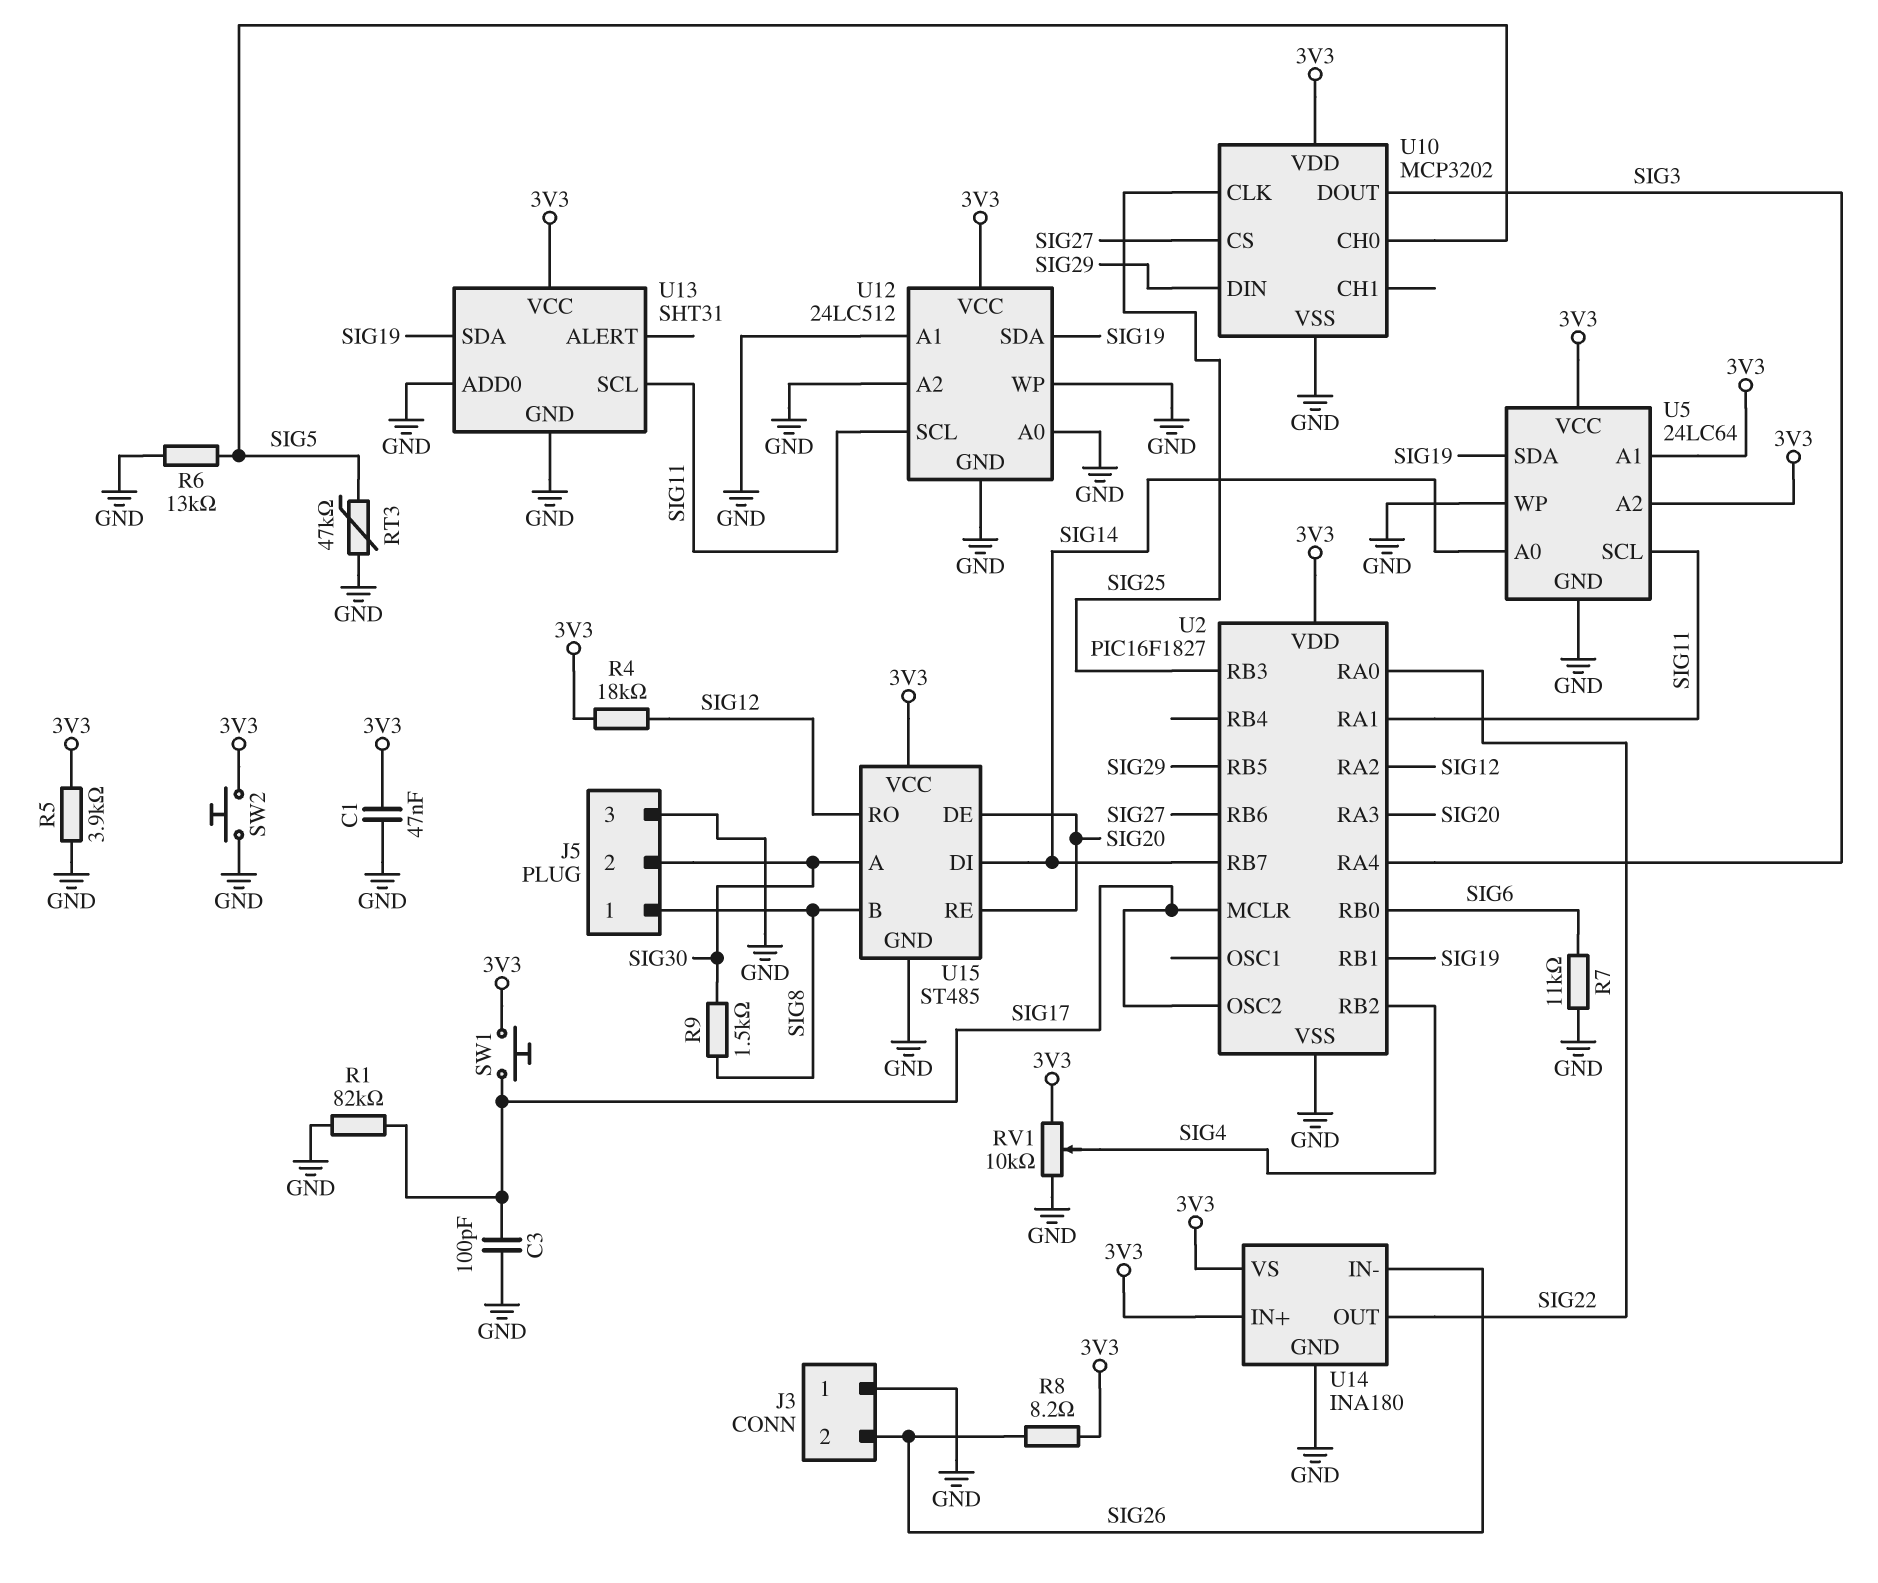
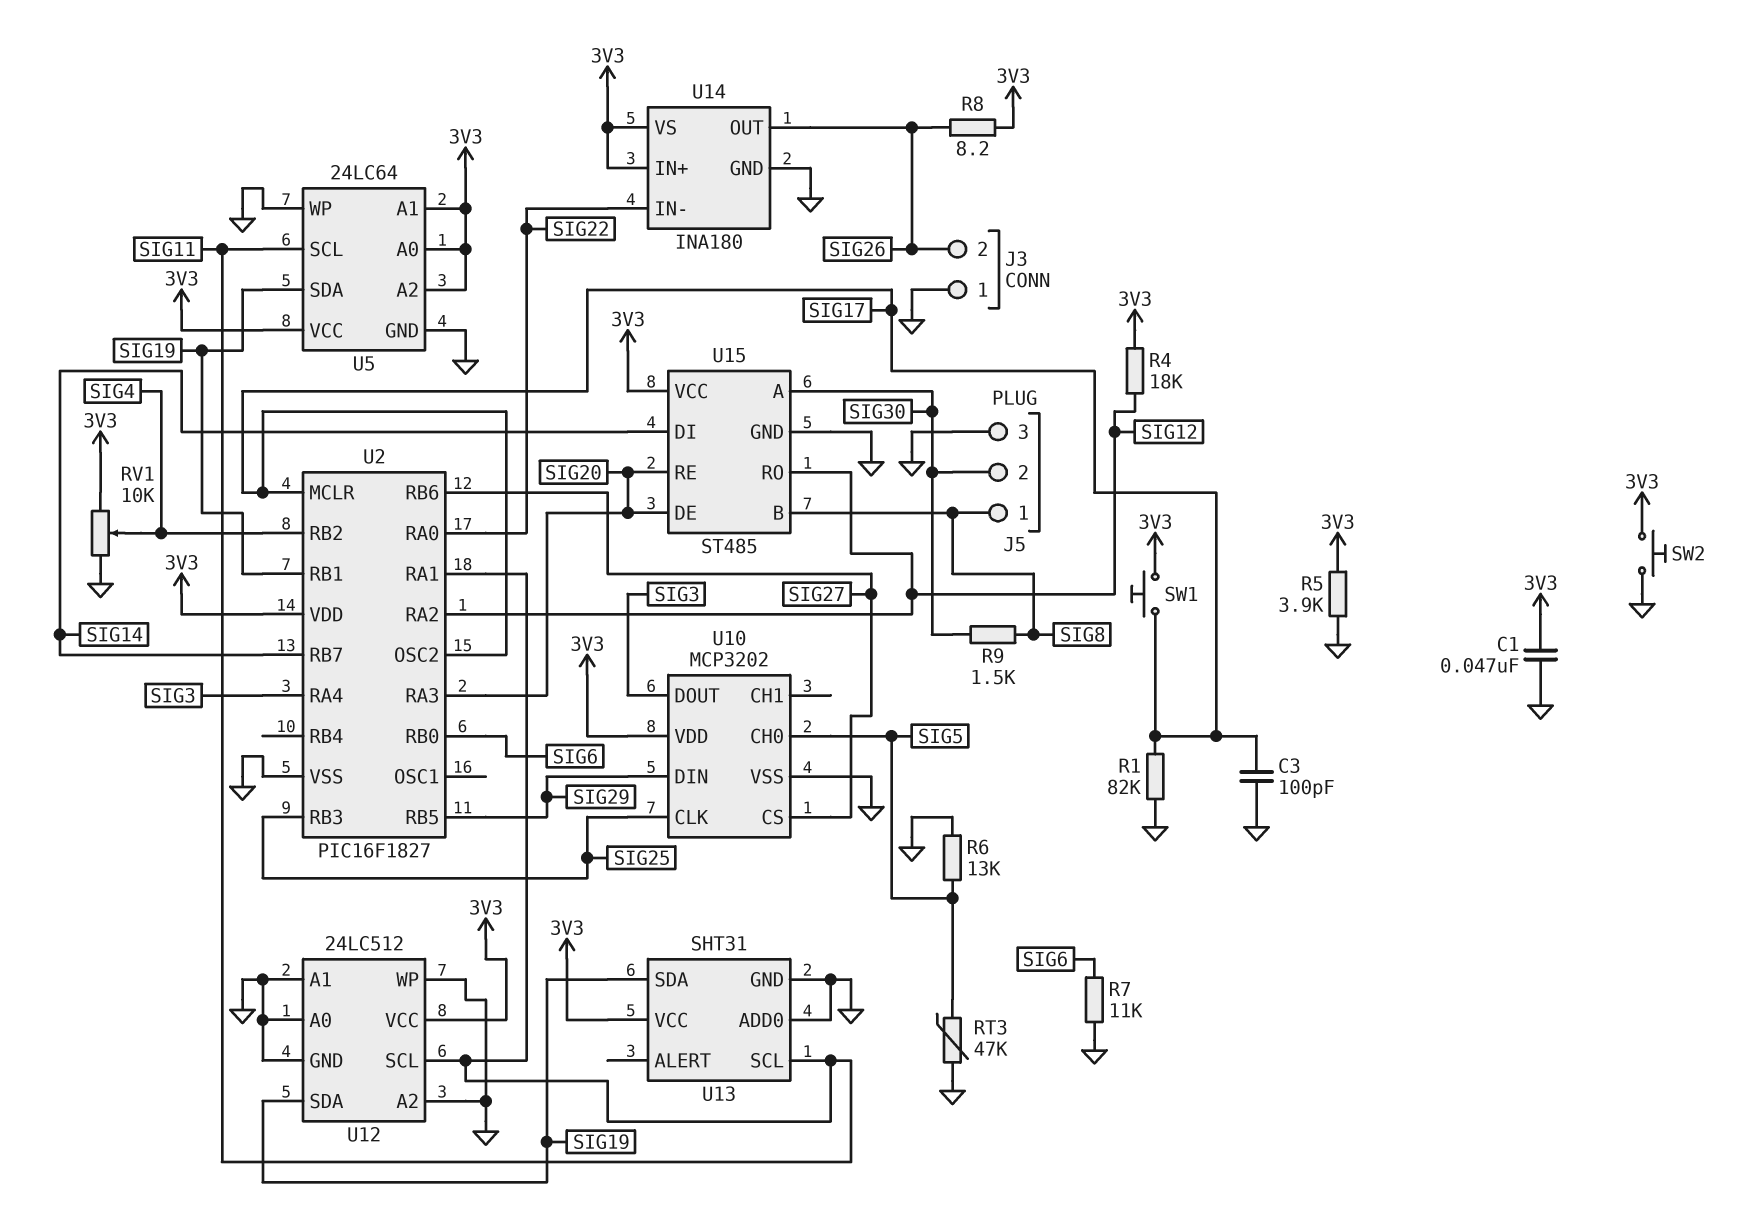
U5 pin A0: SIG14 -> 3V3
U14 pin IN-: SIG26 -> SIG22
U14 pin OUT: SIG22 -> SIG26

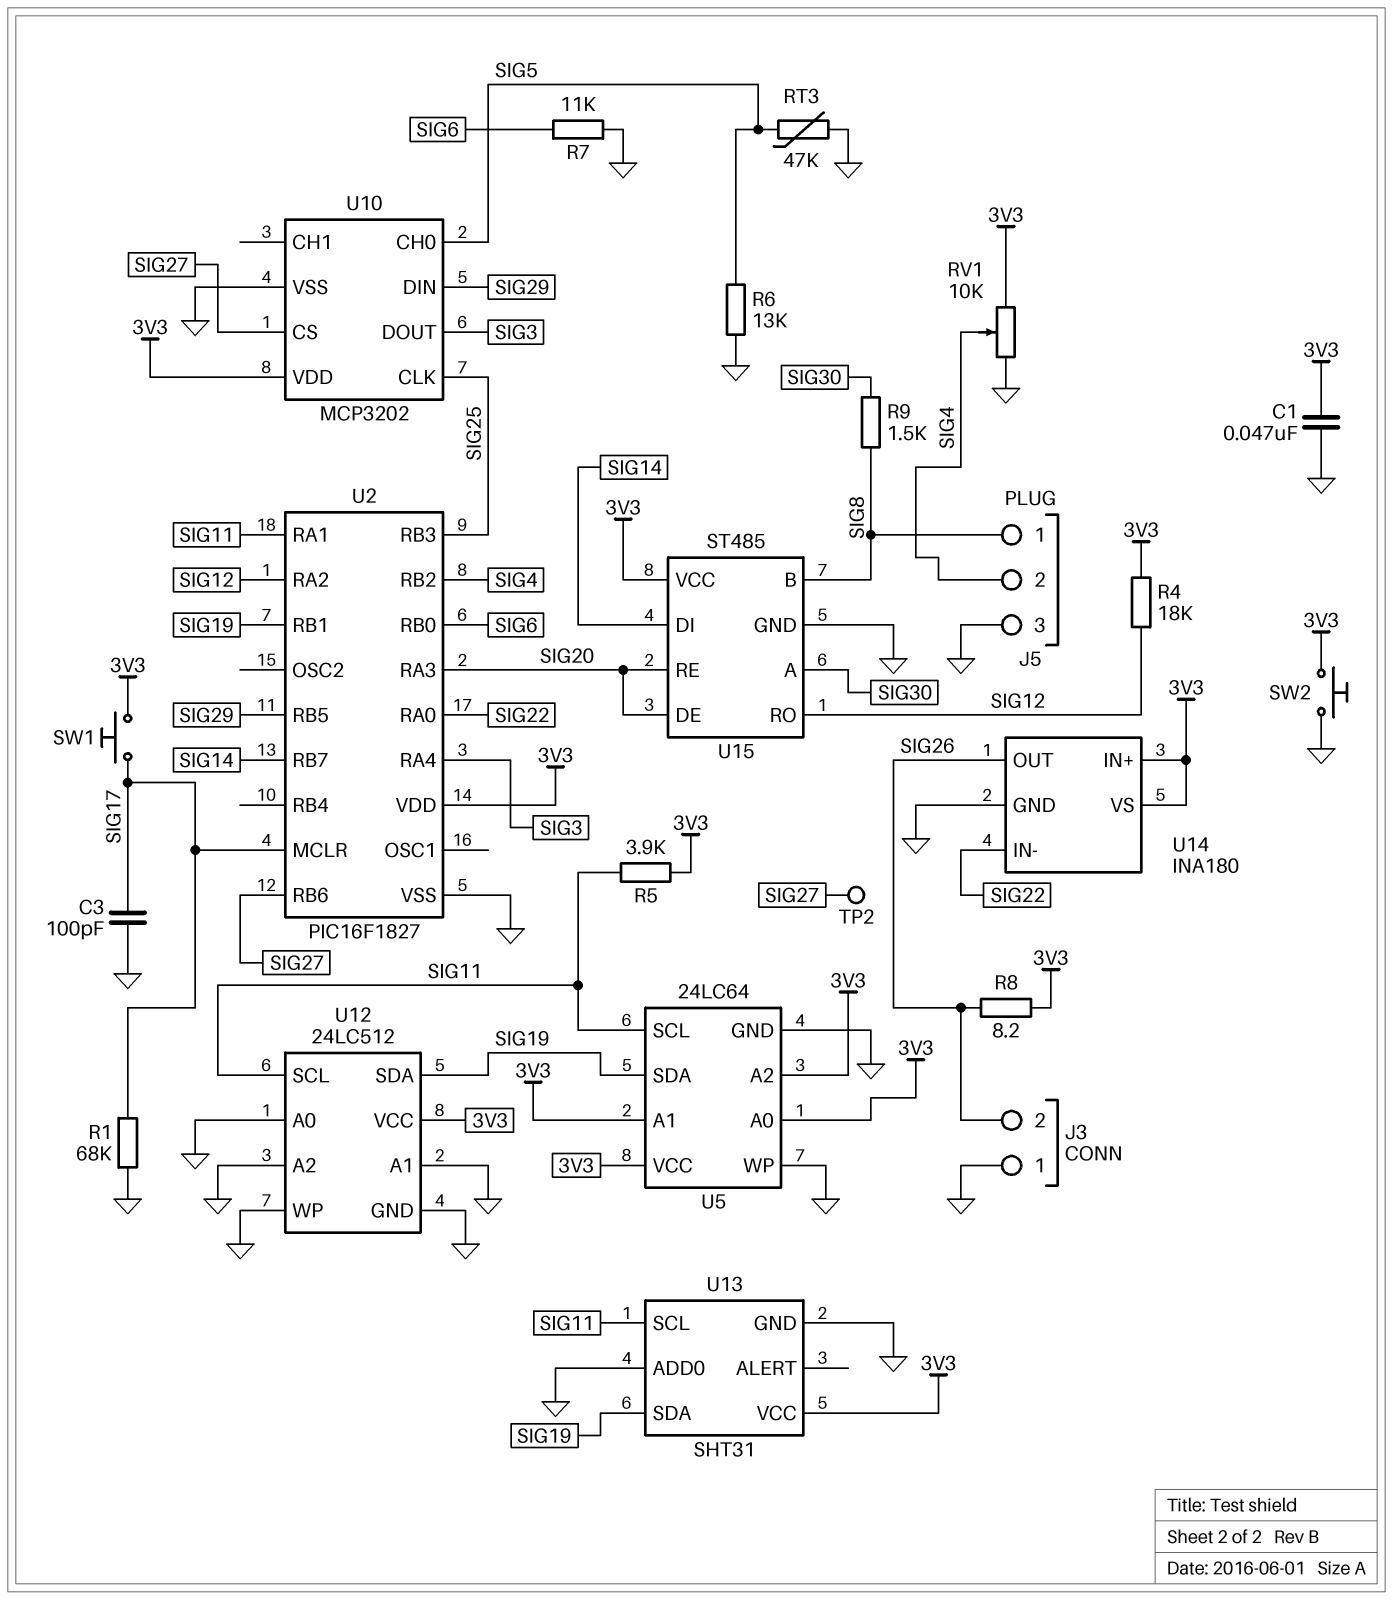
J5 pin 2: SIG30 -> SIG4
R1: 82k (GND, SIG17) -> 68k (GND, SIG17)
R5: 3.9k (3V3, GND) -> 3.9k (3V3, SIG11)
TP2: none -> test point (SIG27)
U2 pin OSC2: SIG17 -> none

